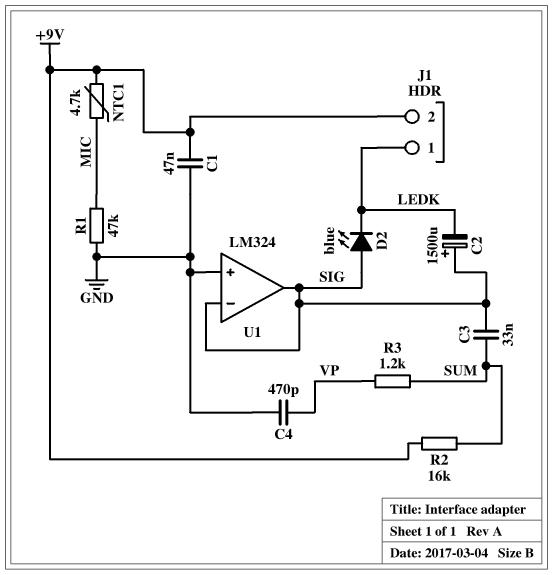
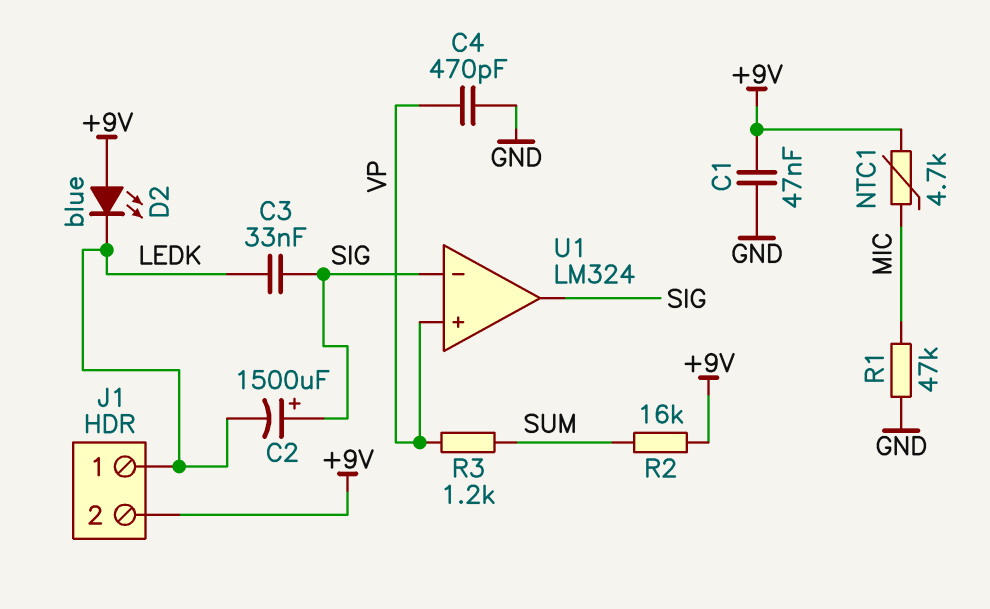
C3: 33nF (SIG, SUM) -> 33nF (LEDK, SIG)
D2: LED blue (A SIG, K LEDK) -> LED blue (A +9V, K LEDK)
U1 pin in+: GND -> VP

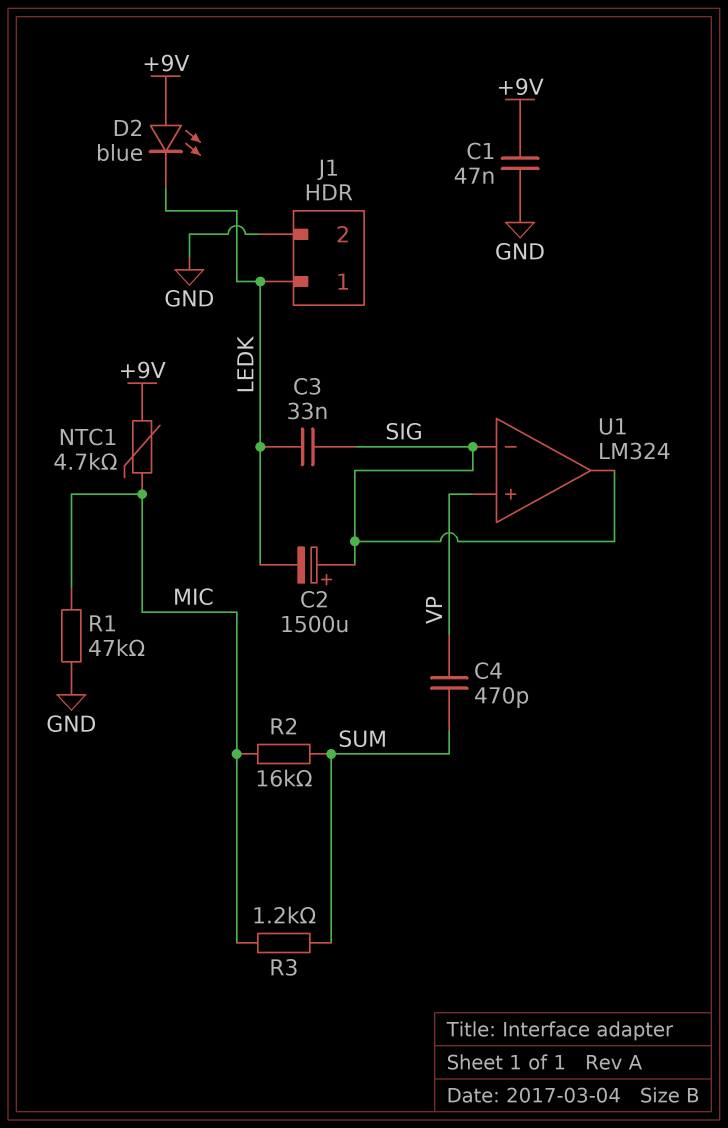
C4: 470pF (GND, VP) -> 470pF (SUM, VP)
J1 pin 2: +9V -> GND
R2: 16k (+9V, SUM) -> 16k (MIC, SUM)
R3: 1.2k (SUM, VP) -> 1.2k (MIC, SUM)

